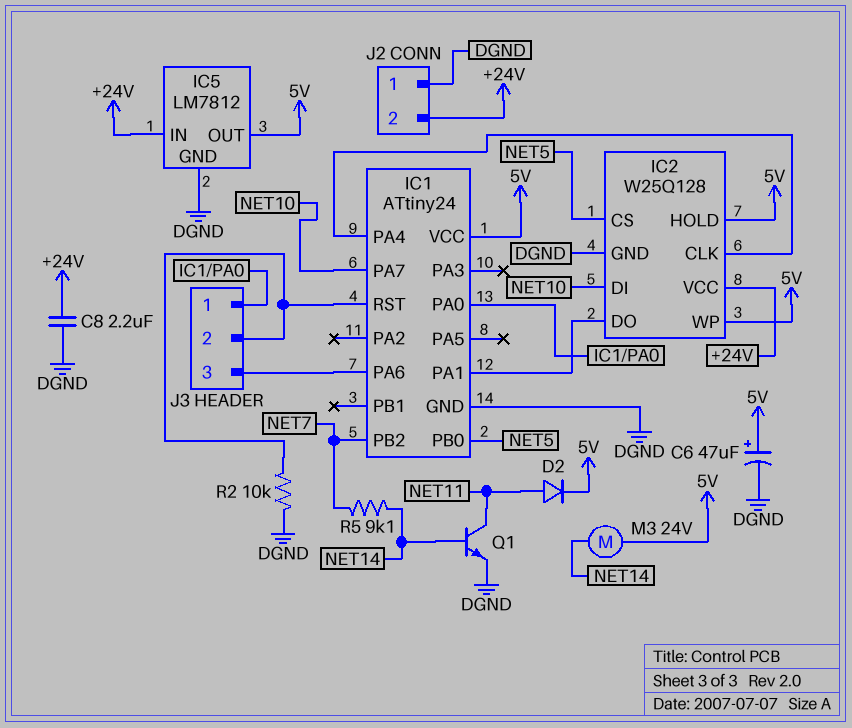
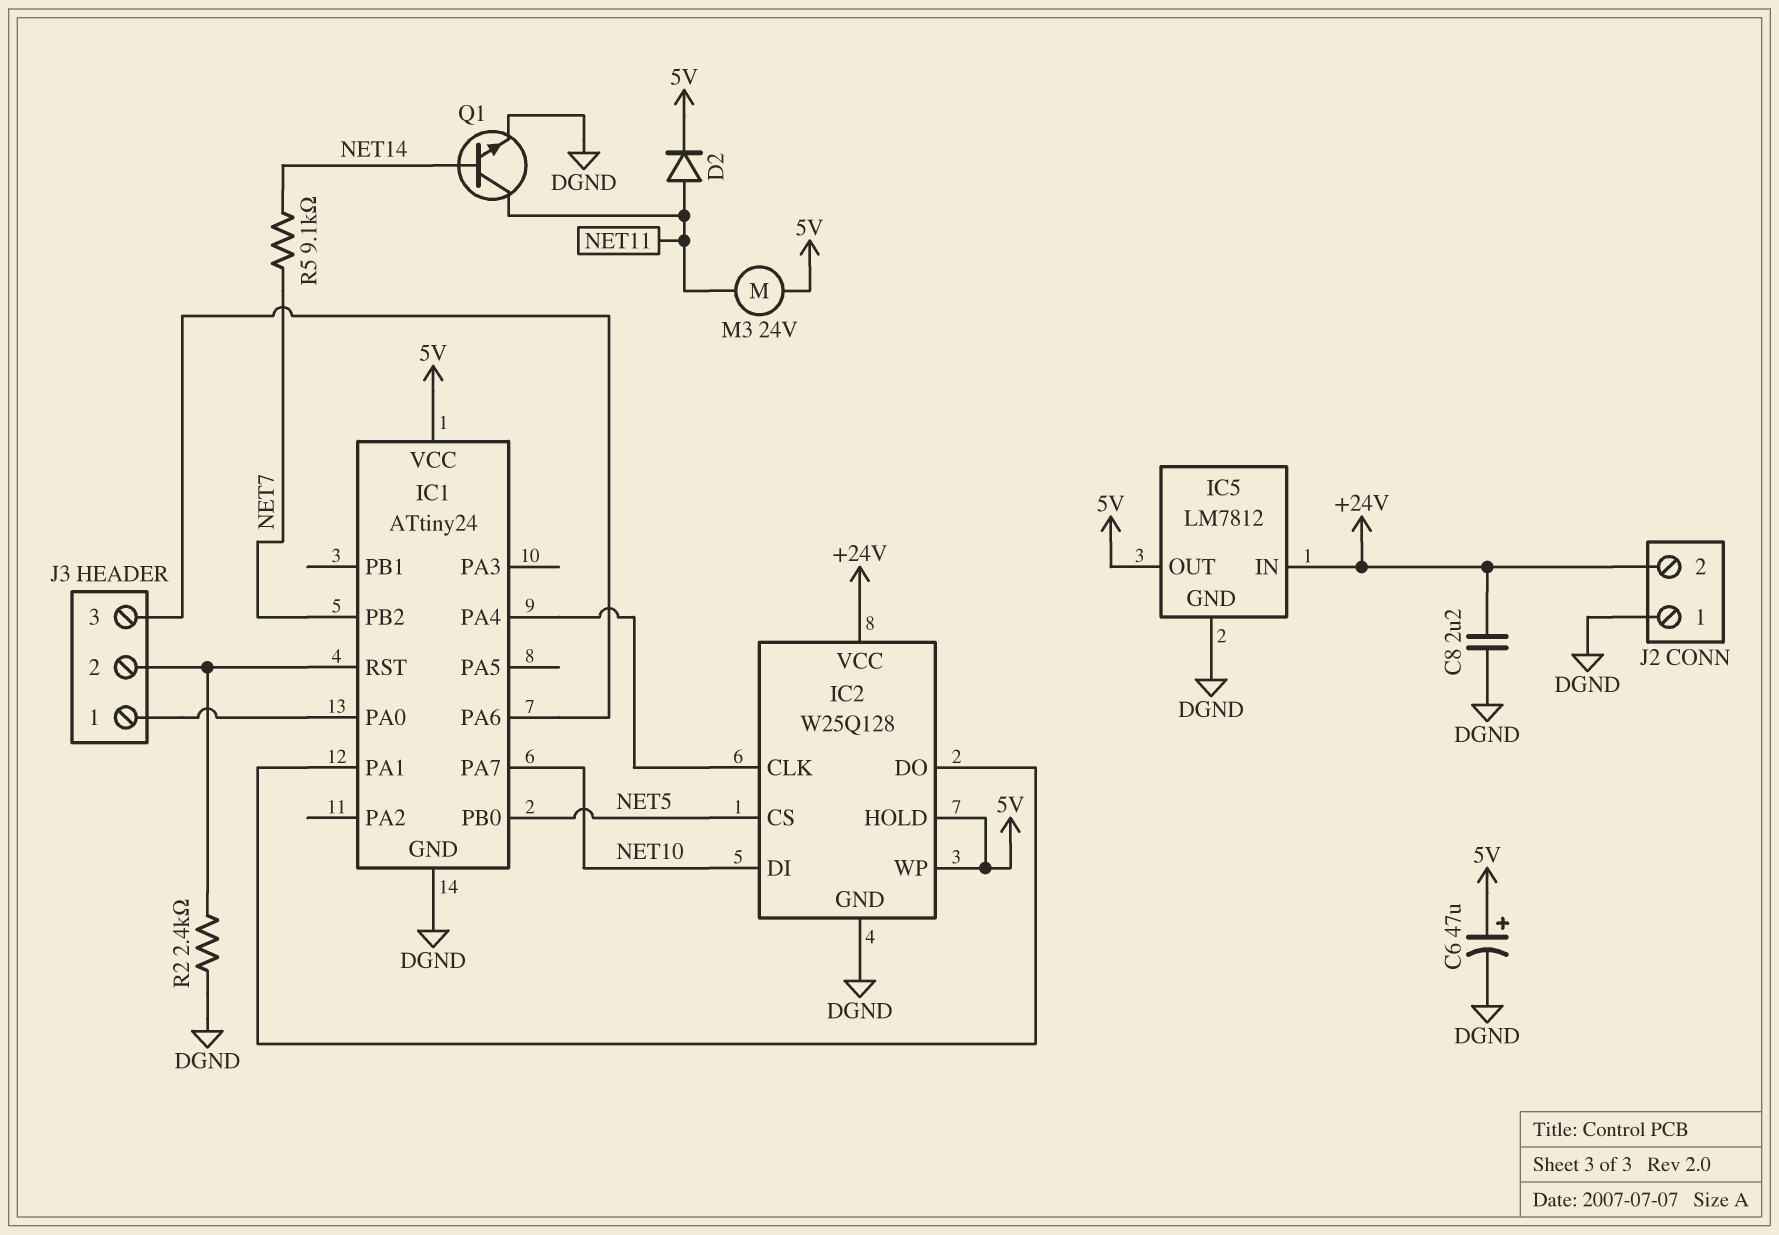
M3: motor 24V (5V, NET14) -> motor 24V (5V, NET11)
R2: 10k (DGND, IC1/RST) -> 2.4k (DGND, IC1/RST)

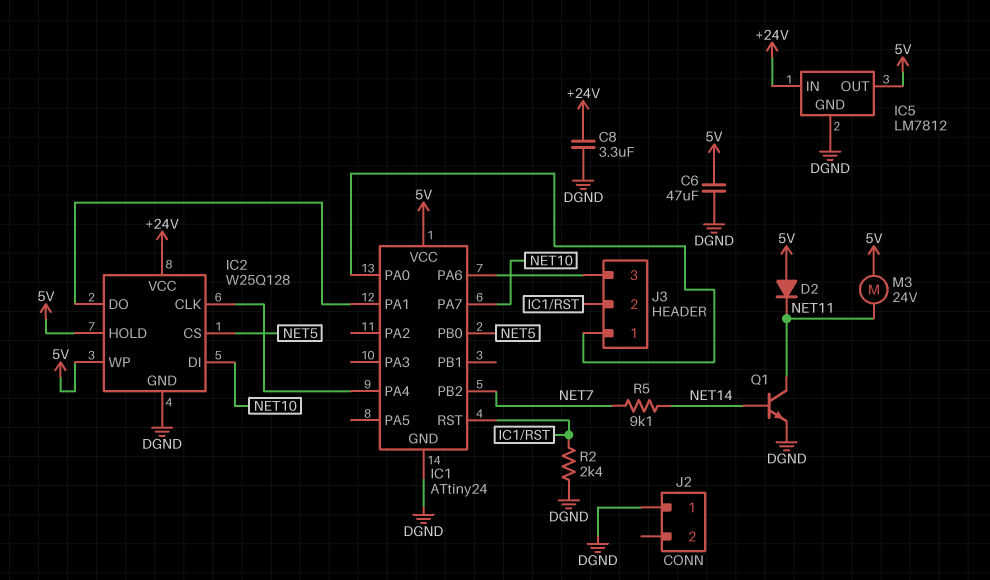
C6: 47uF (plus 5V, minus DGND) -> 47uF (5V, DGND)
C8: 2.2uF (+24V, DGND) -> 3.3uF (+24V, DGND)
D2: diode (A NET11, K 5V) -> diode (A 5V, K NET11)
J2 pin 2: +24V -> none

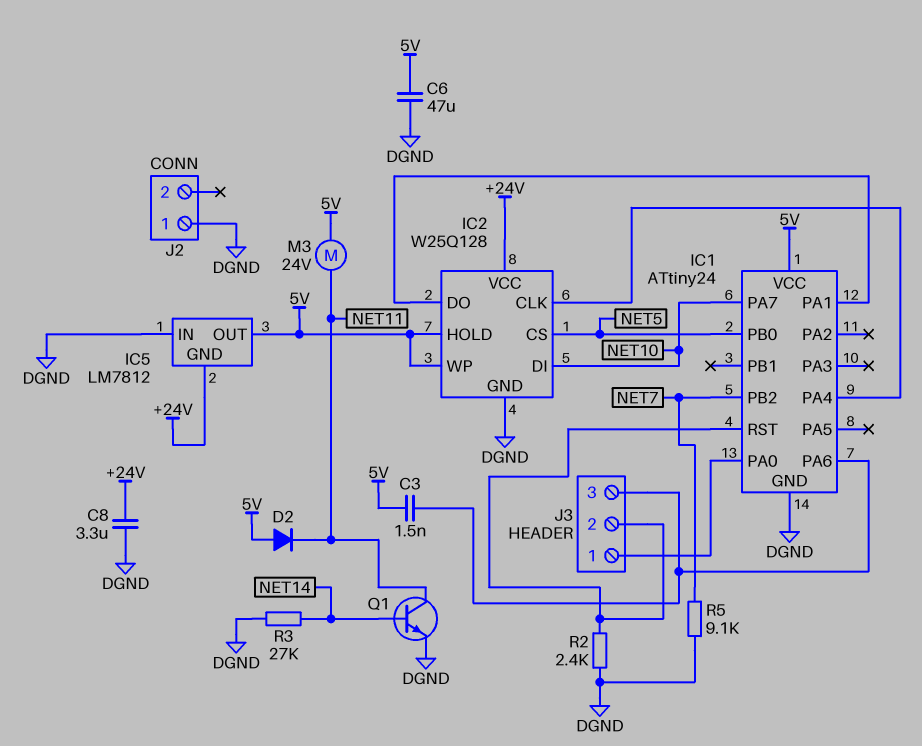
C3: none -> 1.5nF (5V, IC1/PA6)
IC5 pin GND: DGND -> +24V
IC5 pin IN: +24V -> DGND
R3: none -> 27k (DGND, NET14)
R5: 9.1k (NET7, NET14) -> 9.1k (DGND, NET7)

